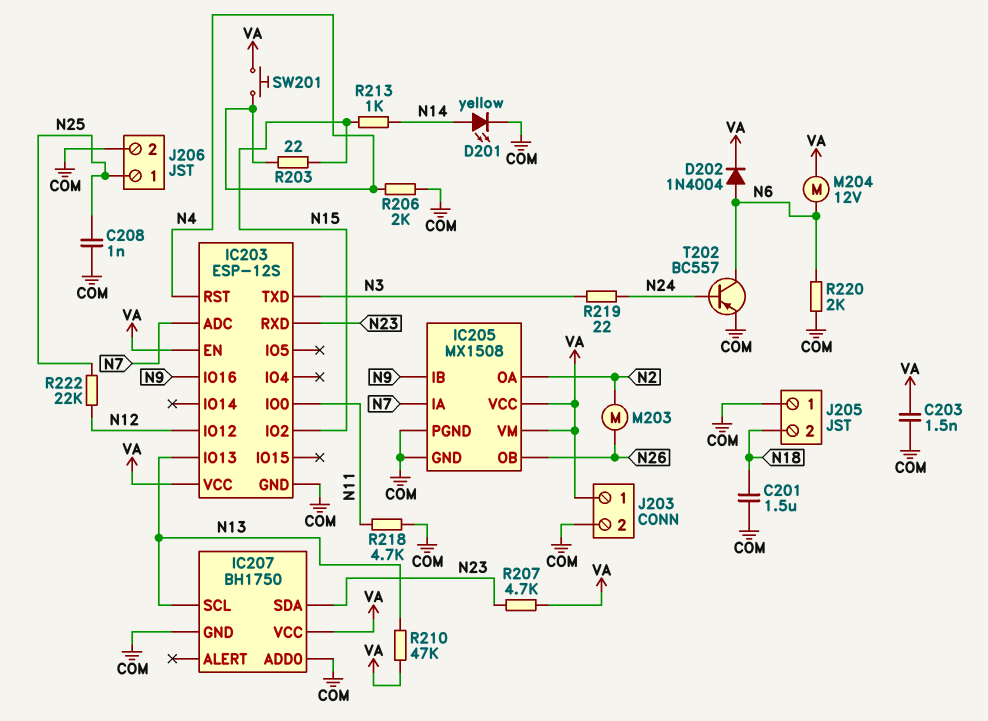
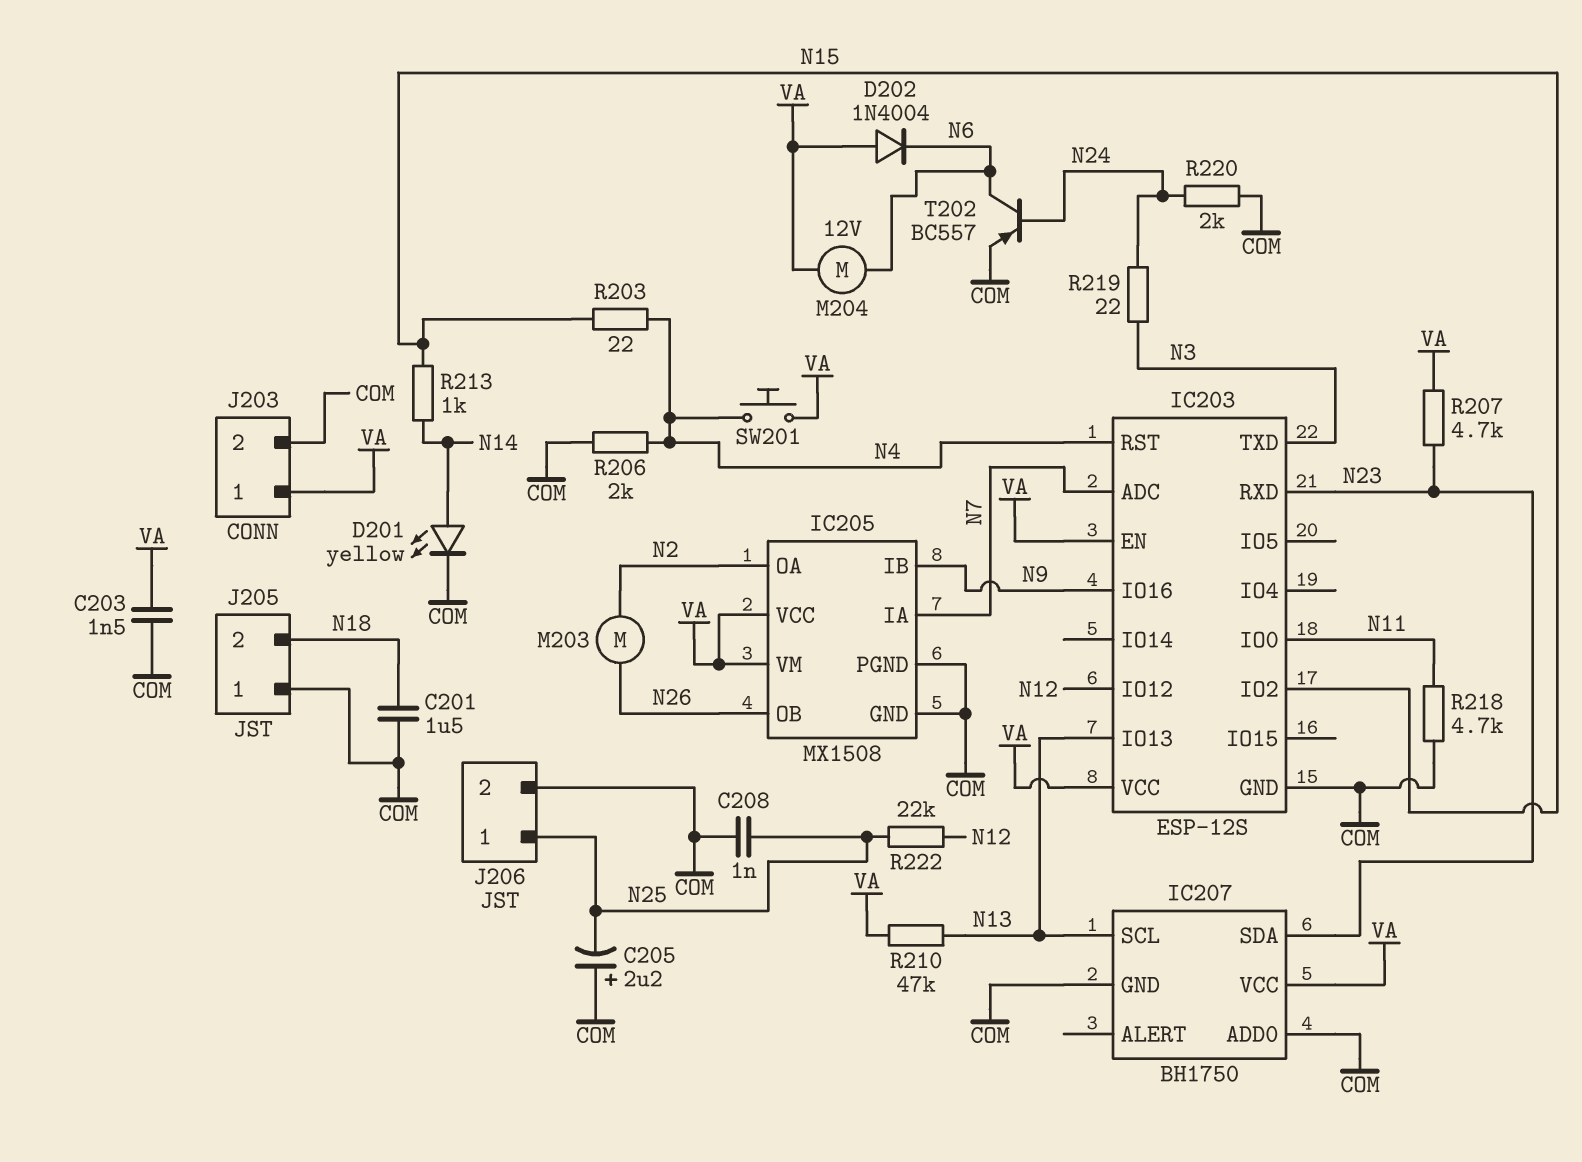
C205: none -> 2.2uF (plus COM, minus N25)
D202: diode 1N4004 (A N6, K VA) -> diode 1N4004 (A VA, K N6)
R220: 2k (COM, N6) -> 2k (COM, N24)

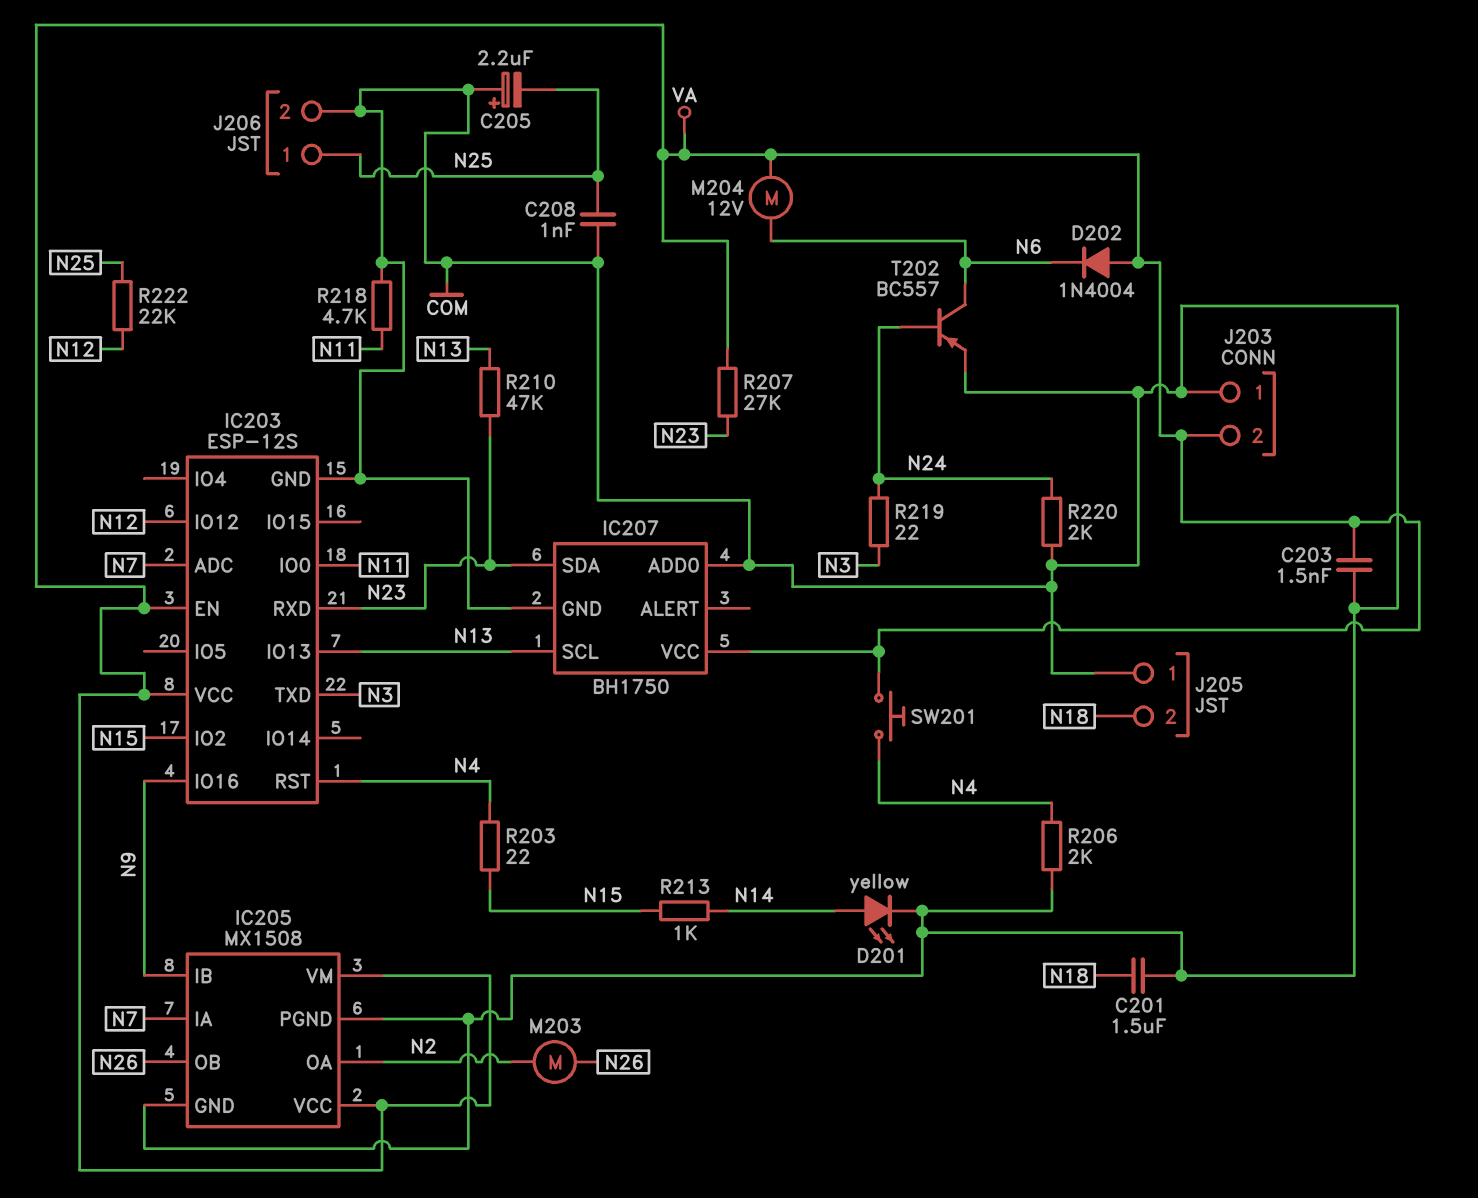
J203 pin 1: VA -> COM
J203 pin 2: COM -> VA
R207: 4.7k (N23, VA) -> 27k (N23, VA)
R210: 47k (N13, VA) -> 47k (N13, N23)

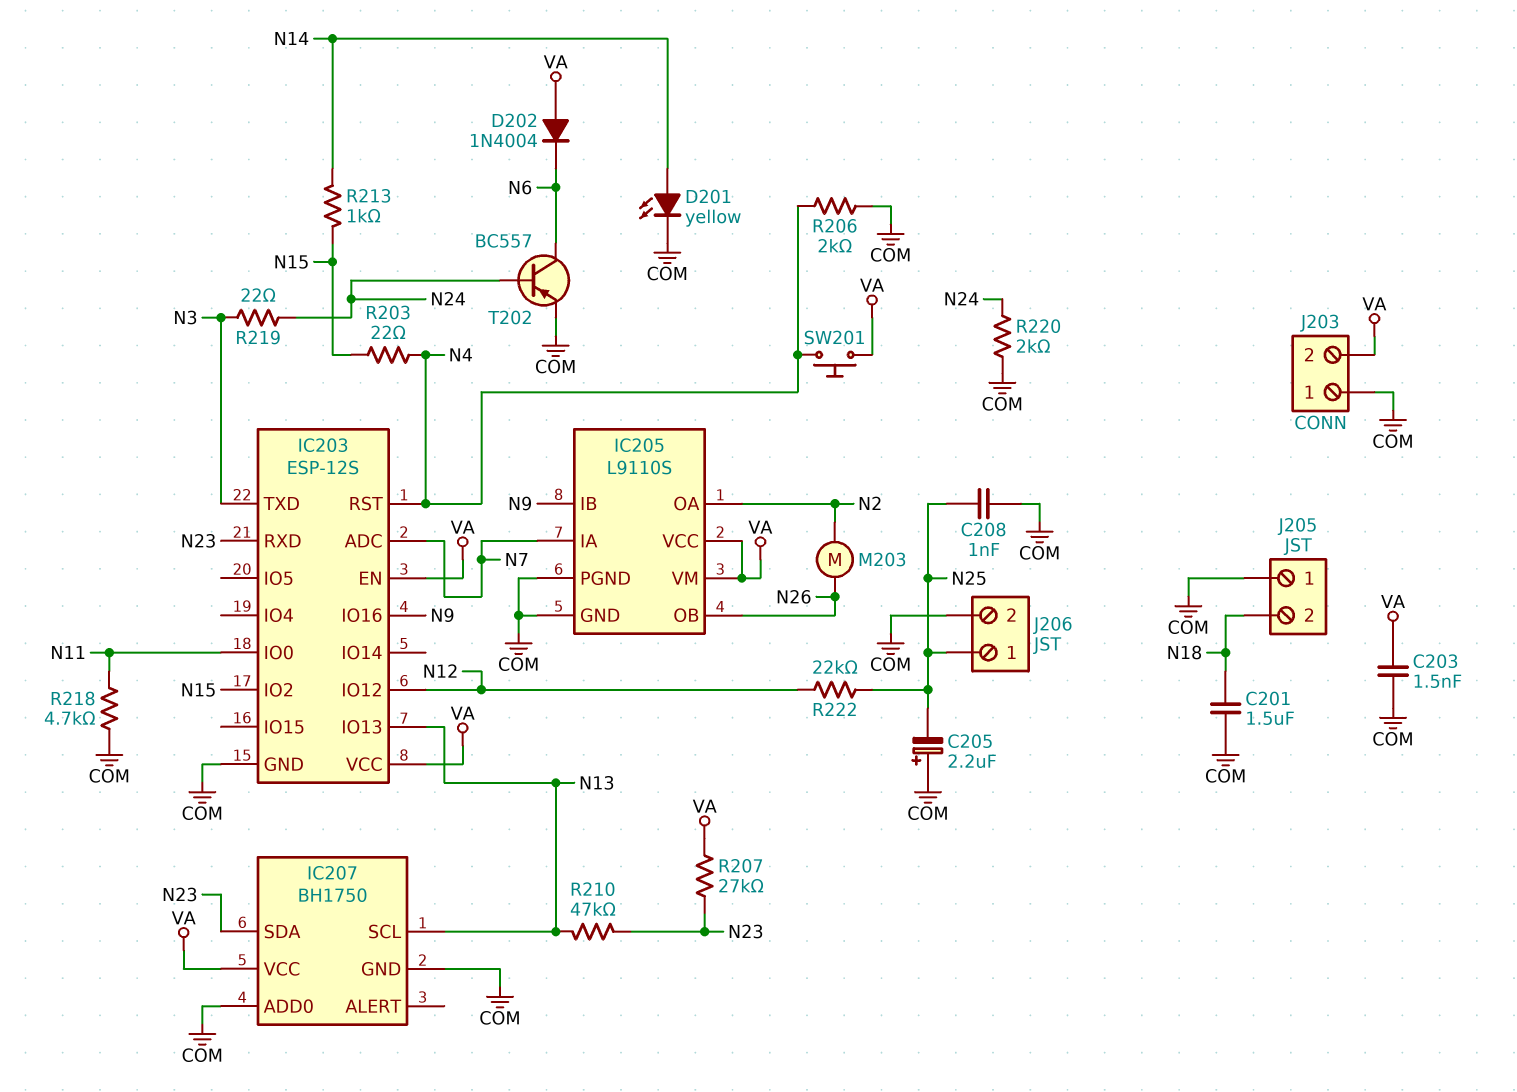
IC205: MX1508 -> L9110S
M204: motor 12V (N6, VA) -> none

